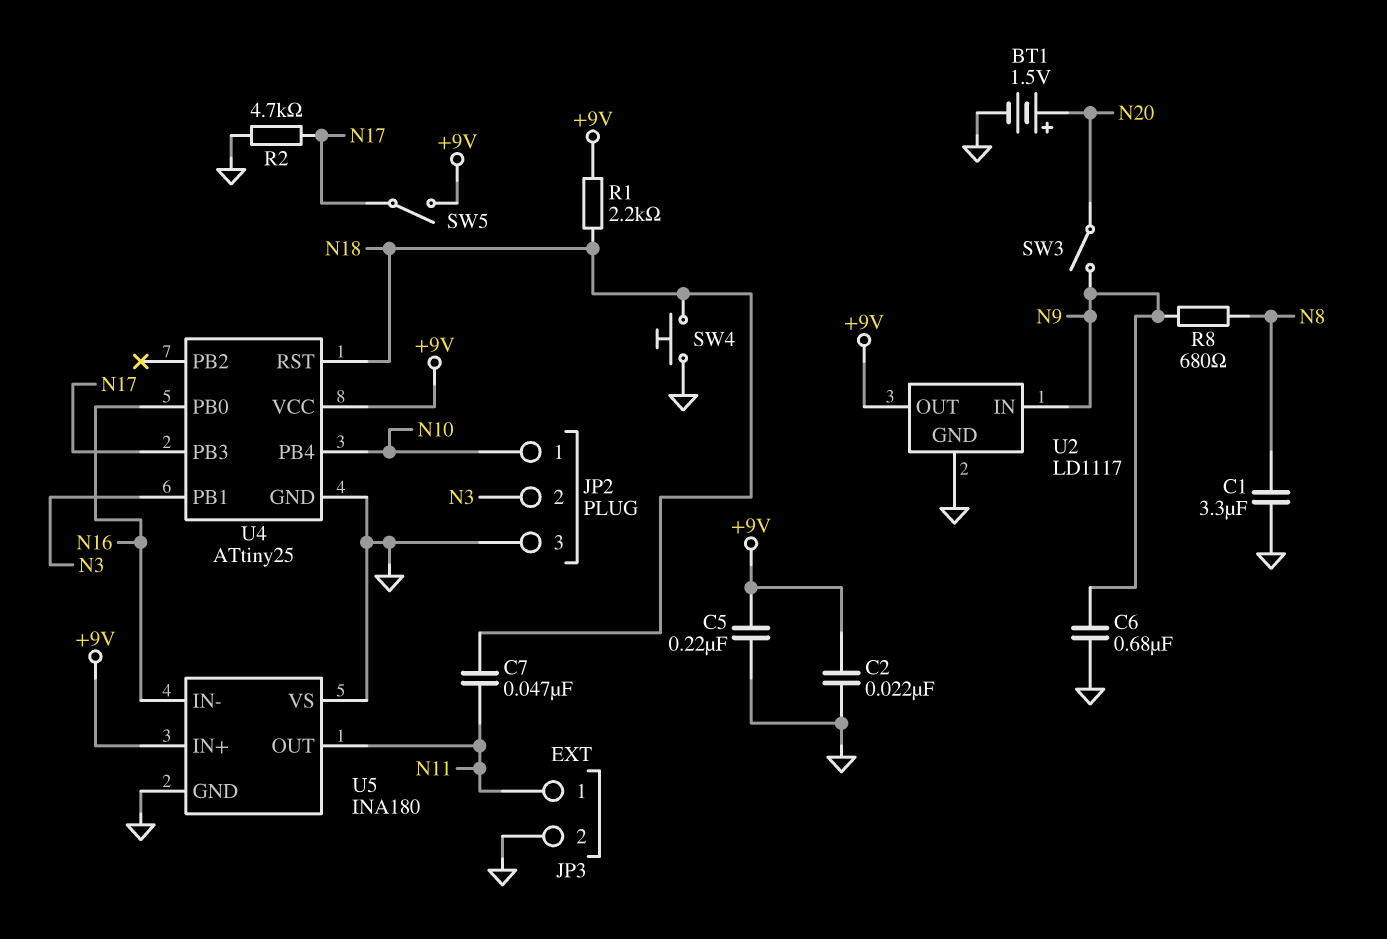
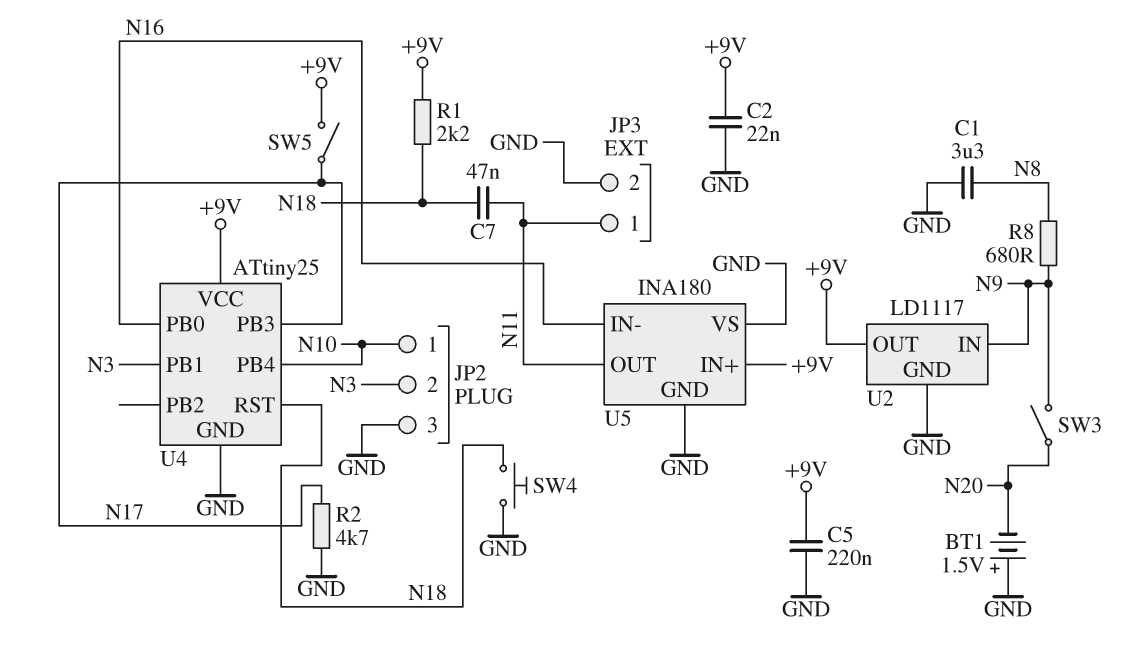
BT1: 1.5V (plus N20, minus GND) -> 1.5V (plus GND, minus N20)
C6: 680nF (GND, N9) -> none

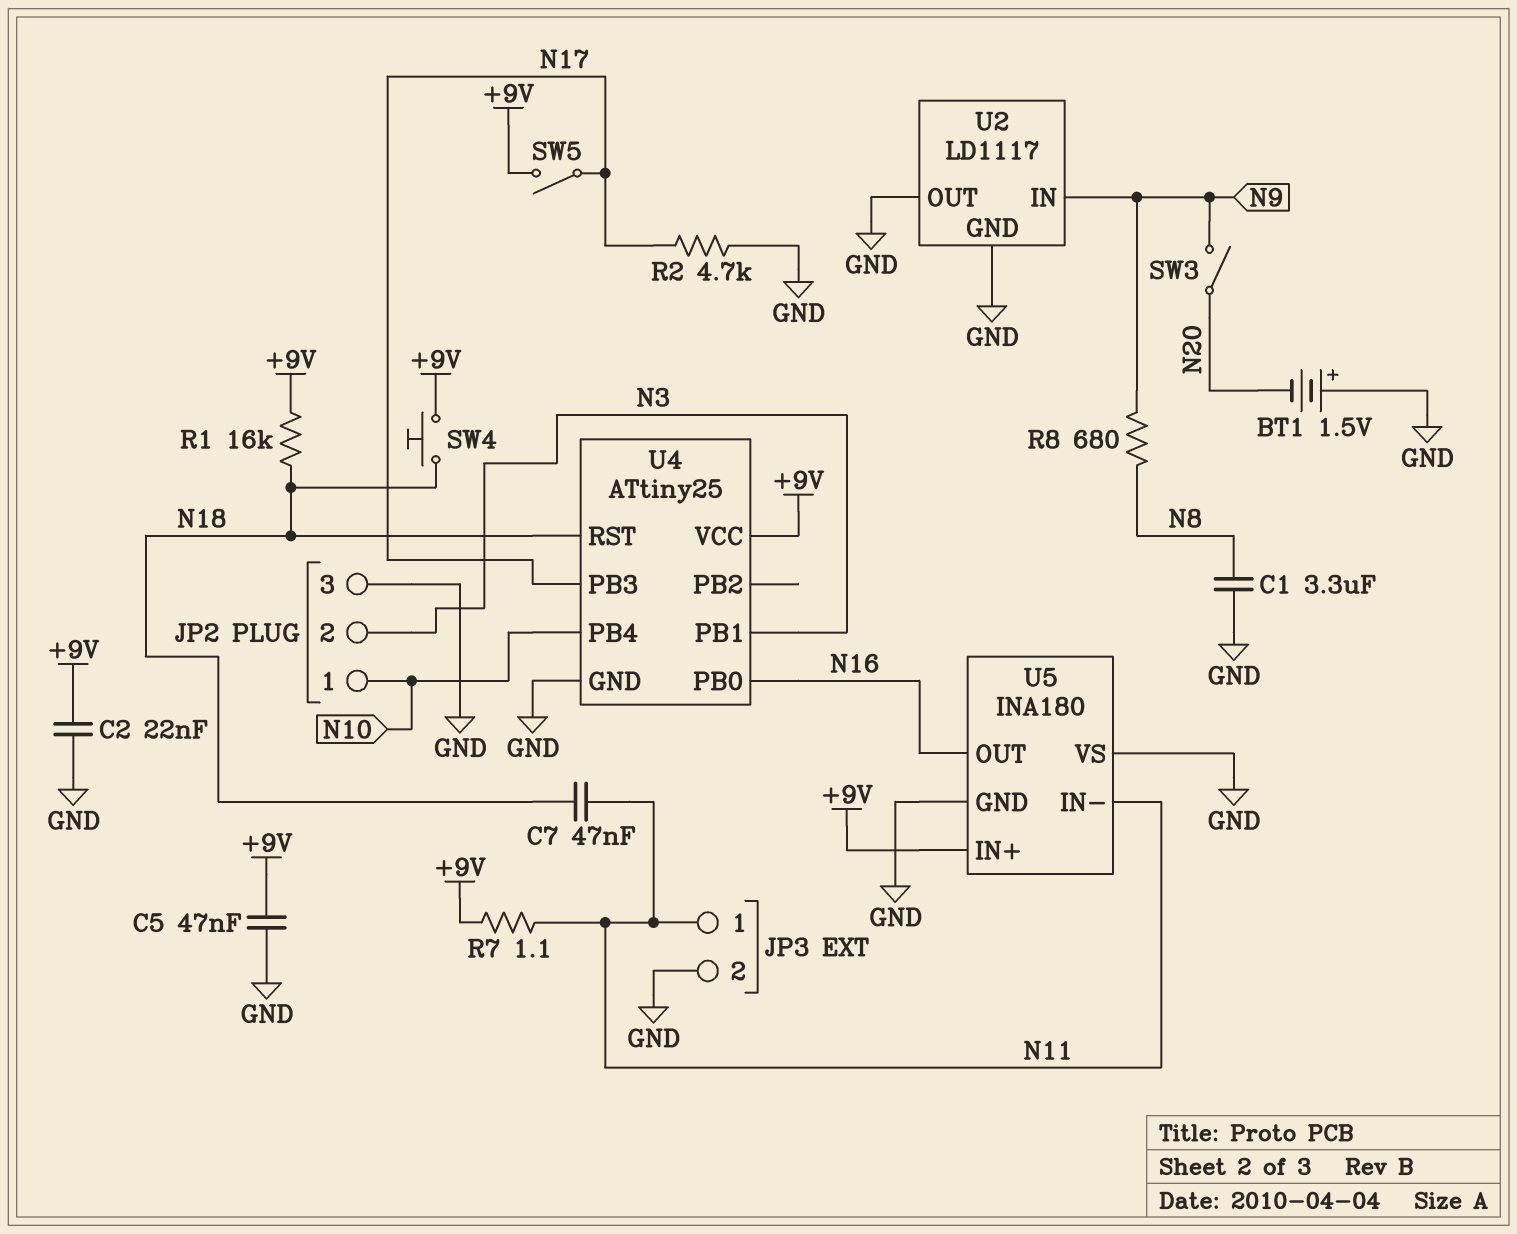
C5: 220nF (+9V, GND) -> 47nF (+9V, GND)
R1: 2.2k (+9V, N18) -> 16k (+9V, N18)
R7: none -> 1.1 (+9V, N11)
SW4: button (GND, N18) -> button (+9V, N18)
U2 pin OUT: +9V -> GND
U5 pin IN-: N16 -> N11
U5 pin OUT: N11 -> N16

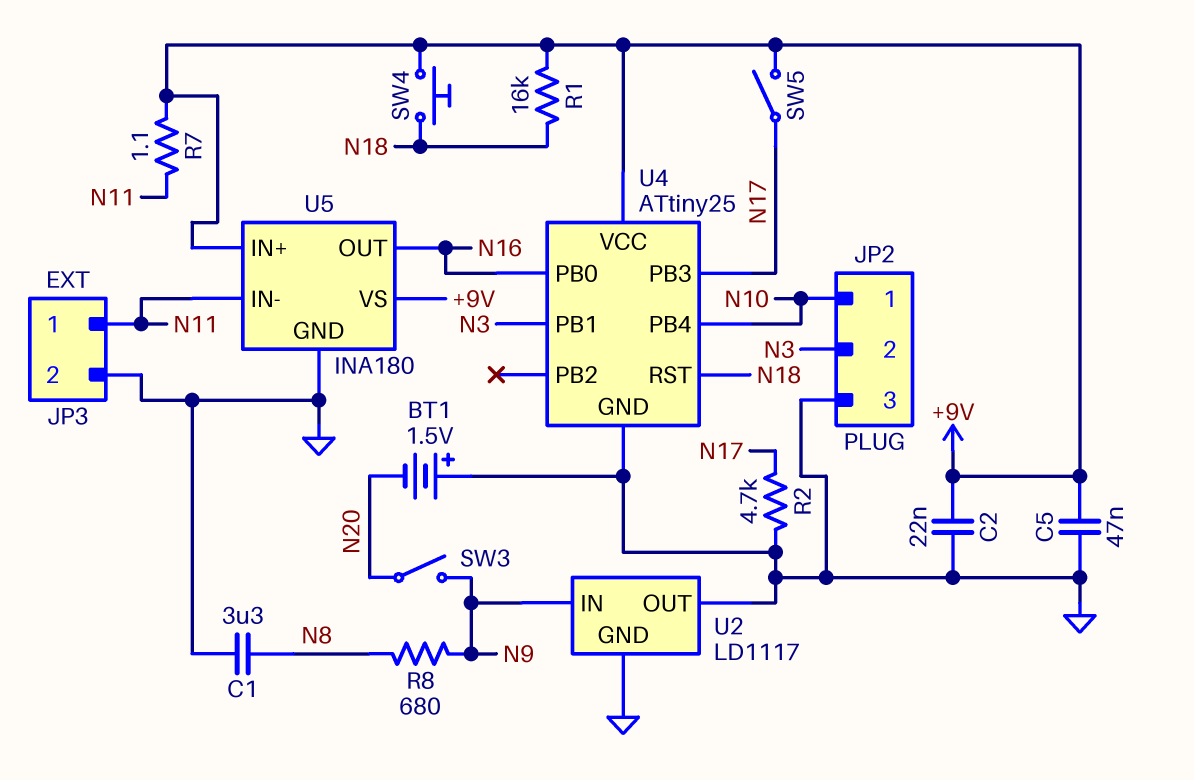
C7: 47nF (N11, N18) -> none
U5 pin VS: GND -> +9V

